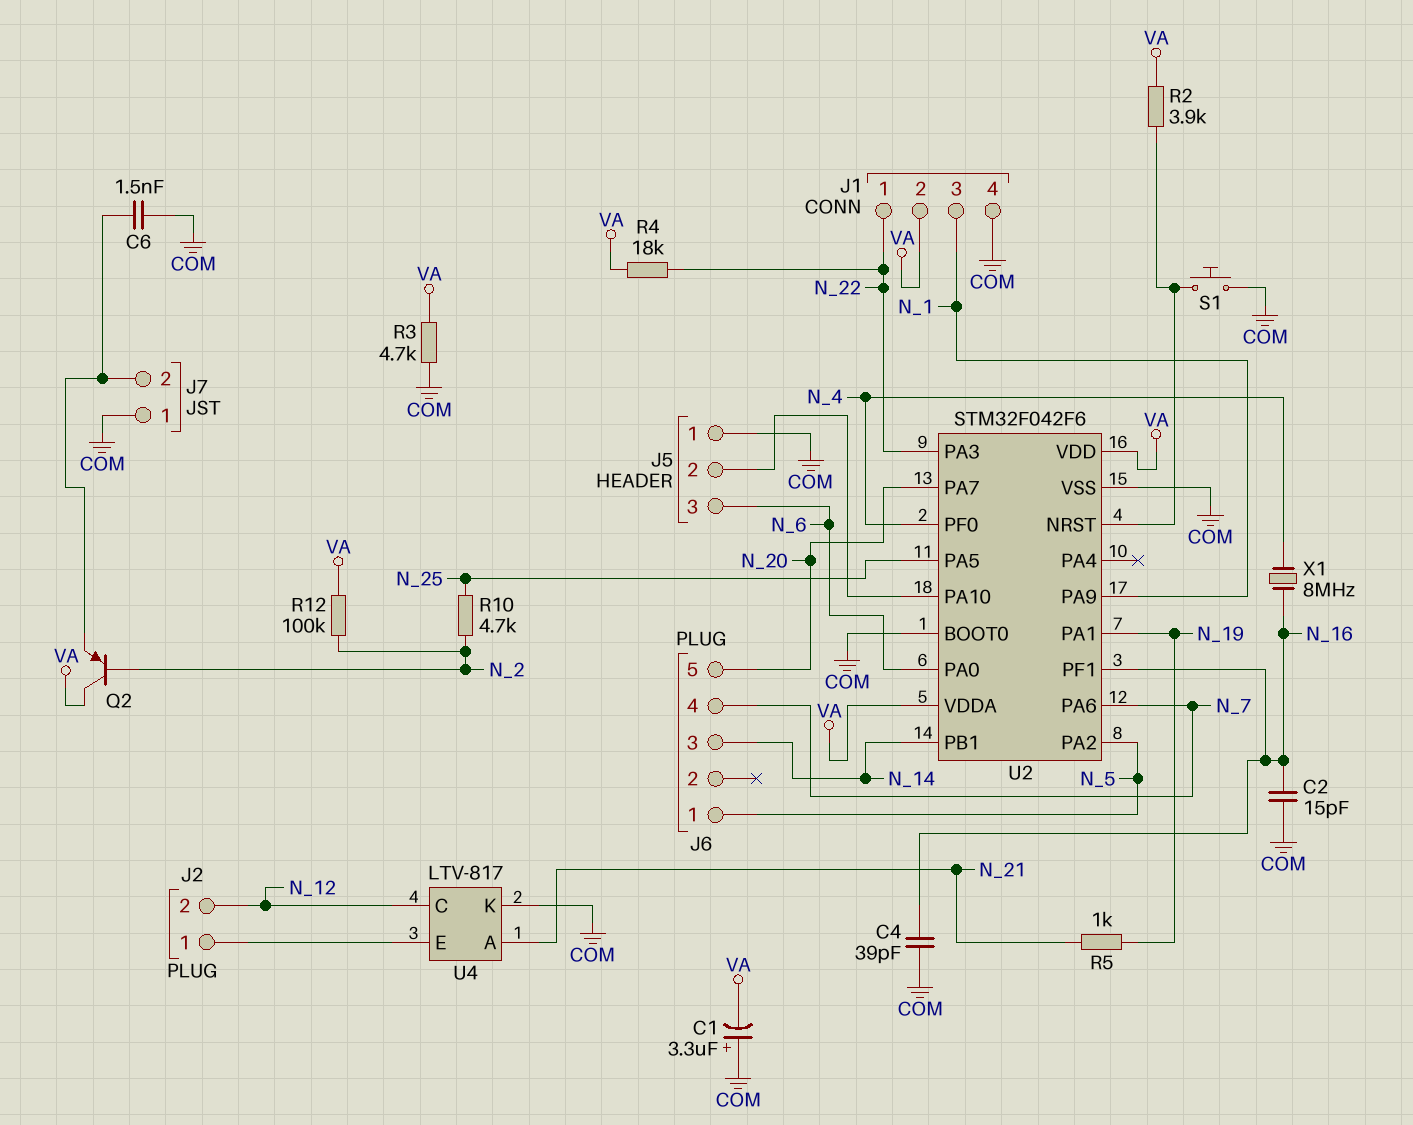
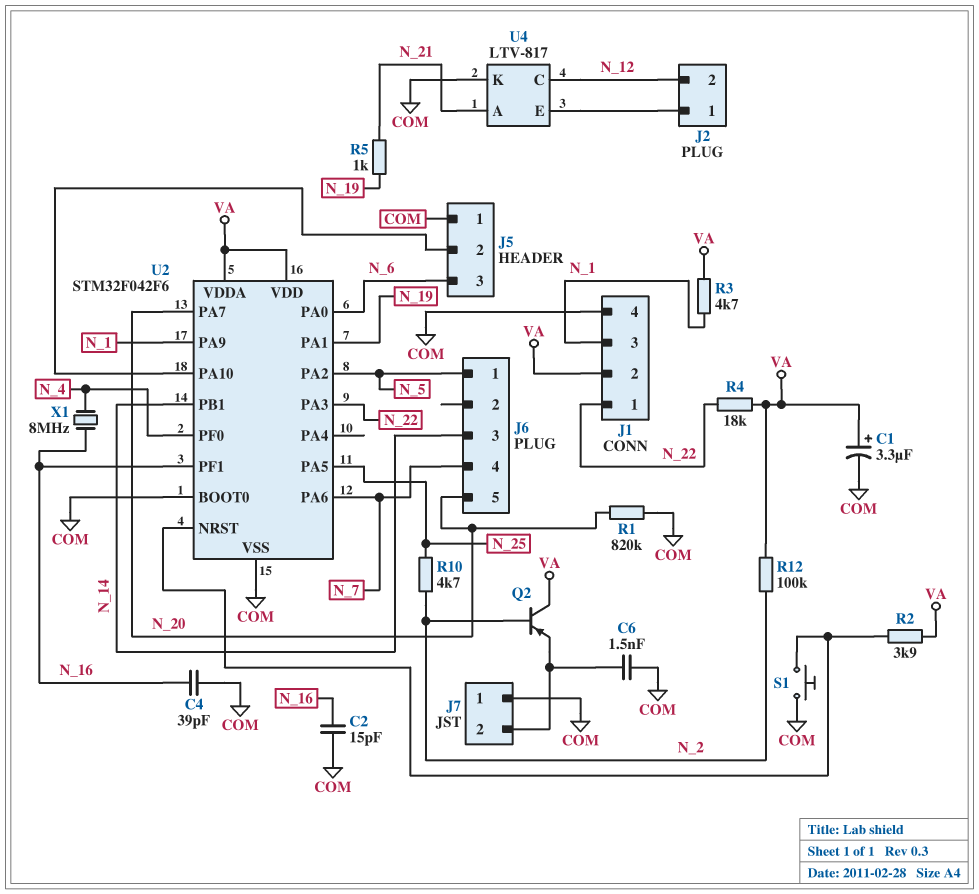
C1: 3.3uF (plus COM, minus VA) -> 3.3uF (plus VA, minus COM)
R1: none -> 820k (COM, N_20)
R3: 4.7k (COM, VA) -> 4.7k (N_1, VA)

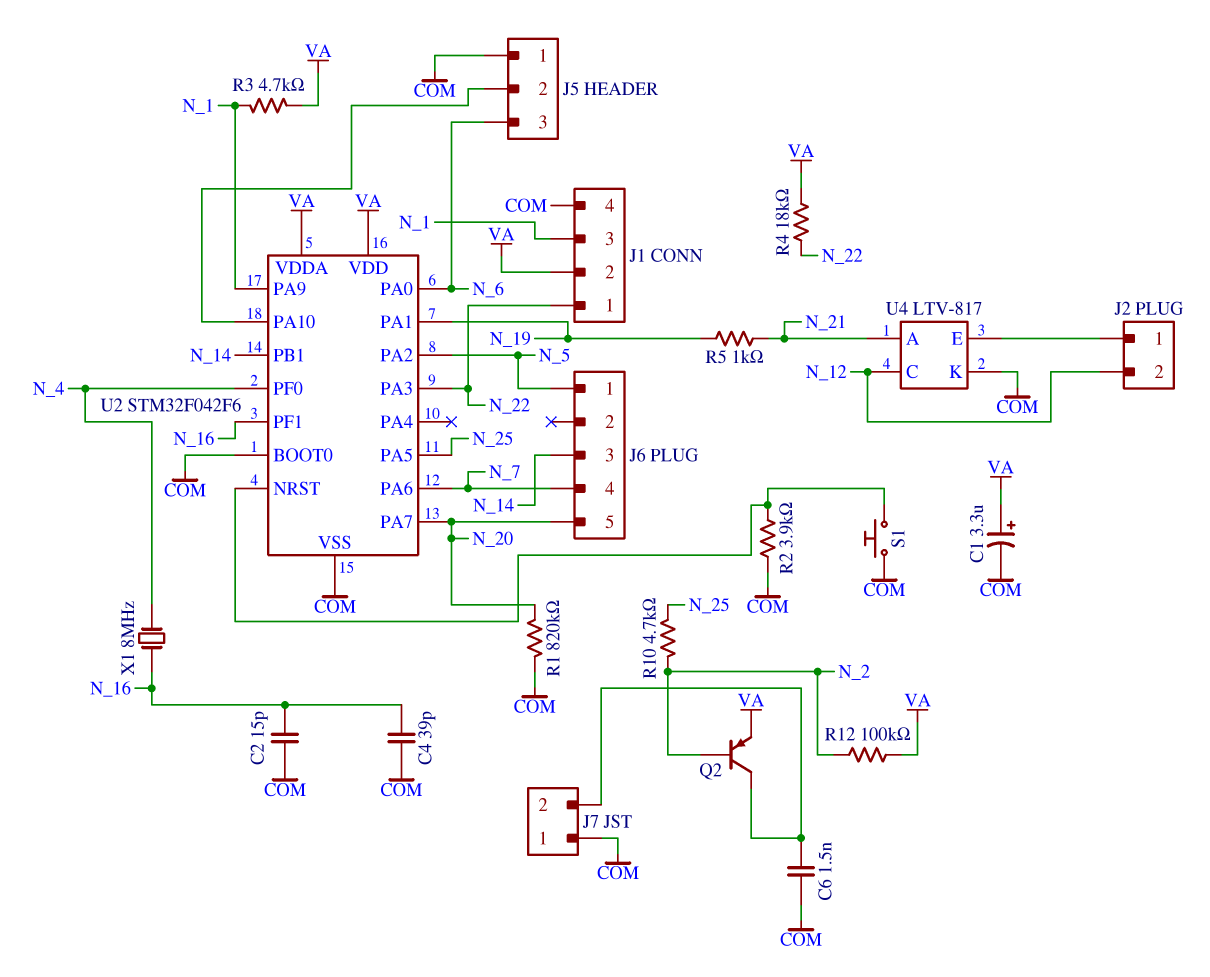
Q2: PNP (B N_2, C VA, E J7/2) -> PNP (B N_2, C J7/2, E VA)
R2: 3.9k (U2/NRST, VA) -> 3.9k (COM, U2/NRST)

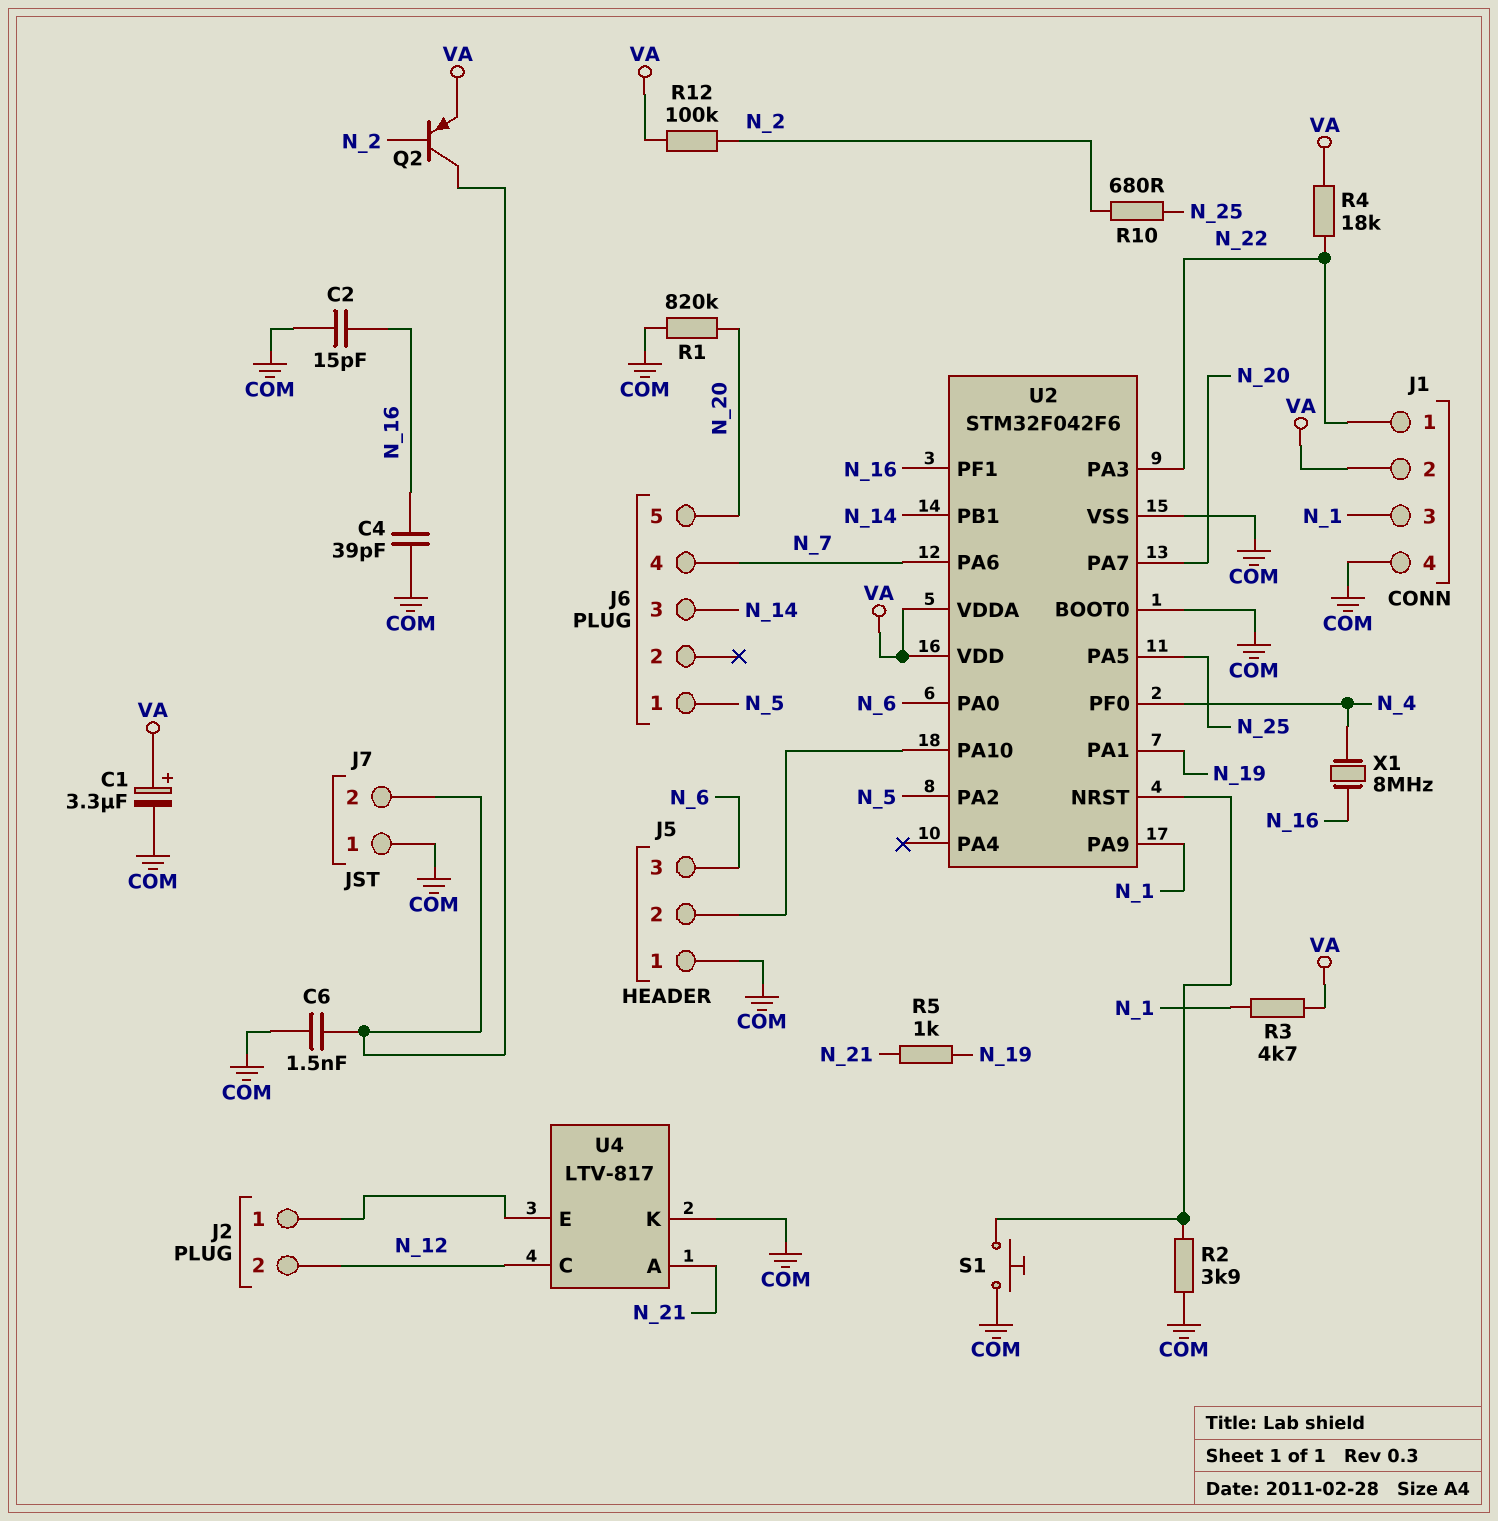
R10: 4.7k (N_2, N_25) -> 680 (N_2, N_25)

